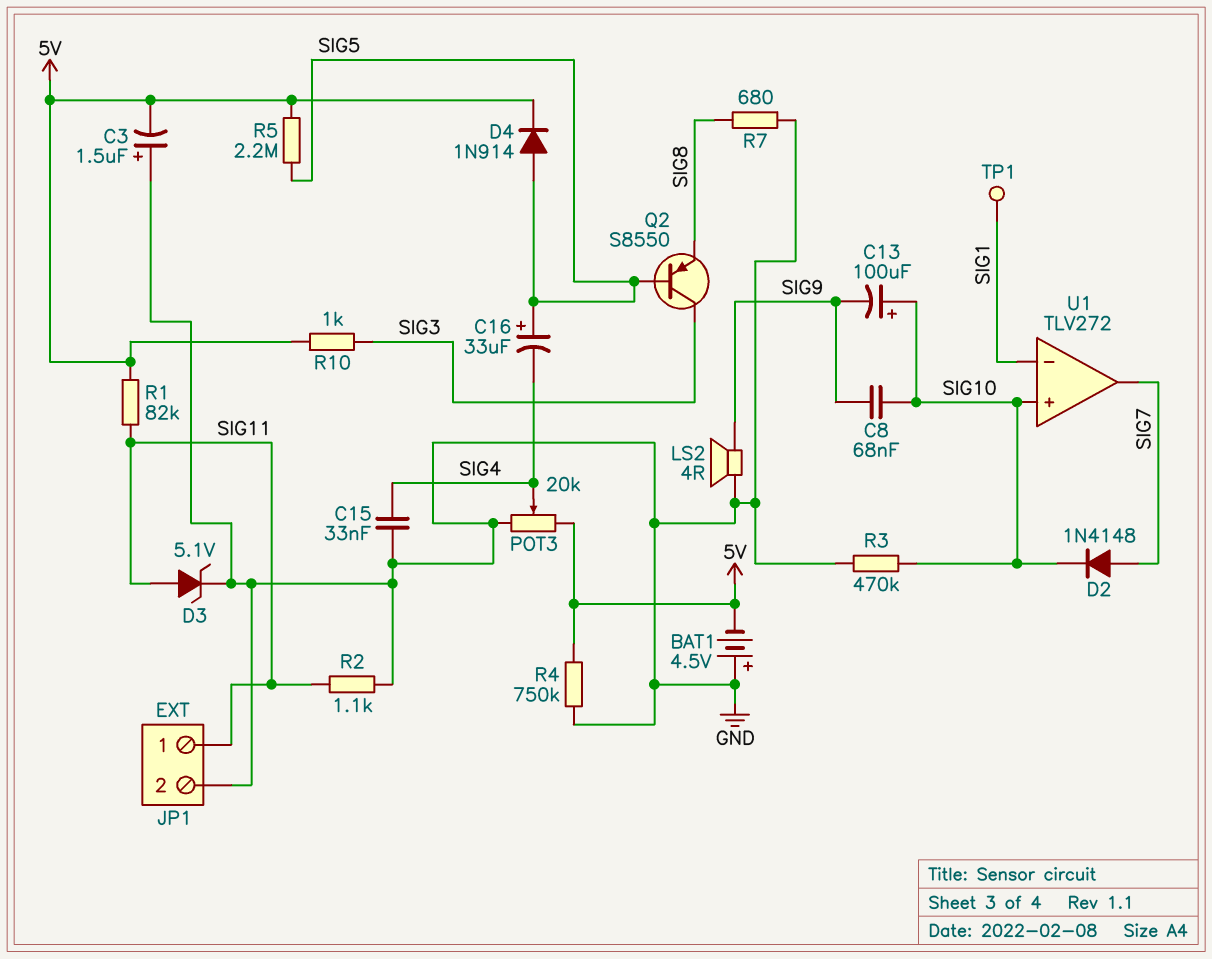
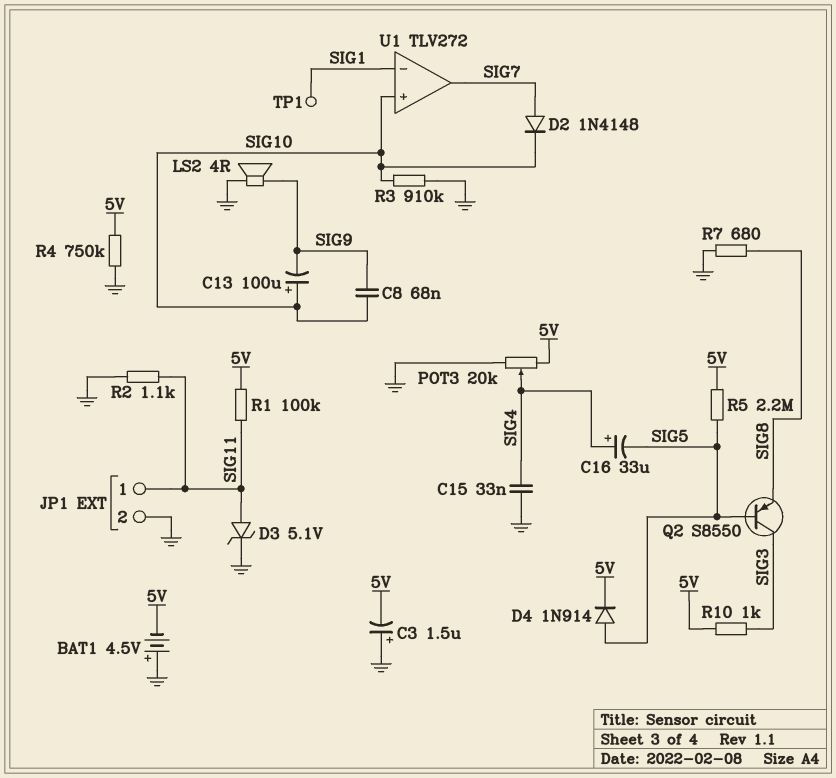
C16: 33uF (plus SIG5, minus SIG4) -> 33uF (plus SIG4, minus SIG5)
R1: 82k (5V, SIG11) -> 100k (5V, SIG11)
R3: 470k (GND, SIG10) -> 910k (GND, SIG10)

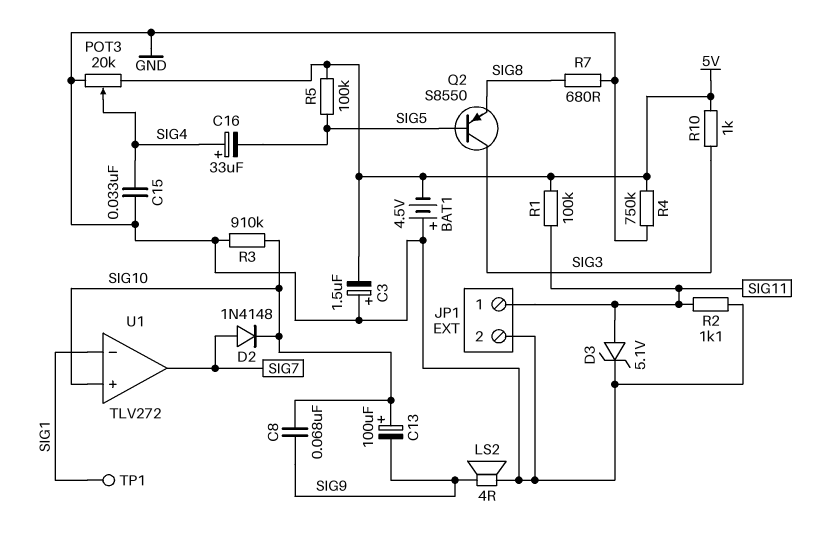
D4: diode 1N914 (A SIG5, K 5V) -> none
R5: 2.2M (5V, SIG5) -> 100k (5V, SIG5)

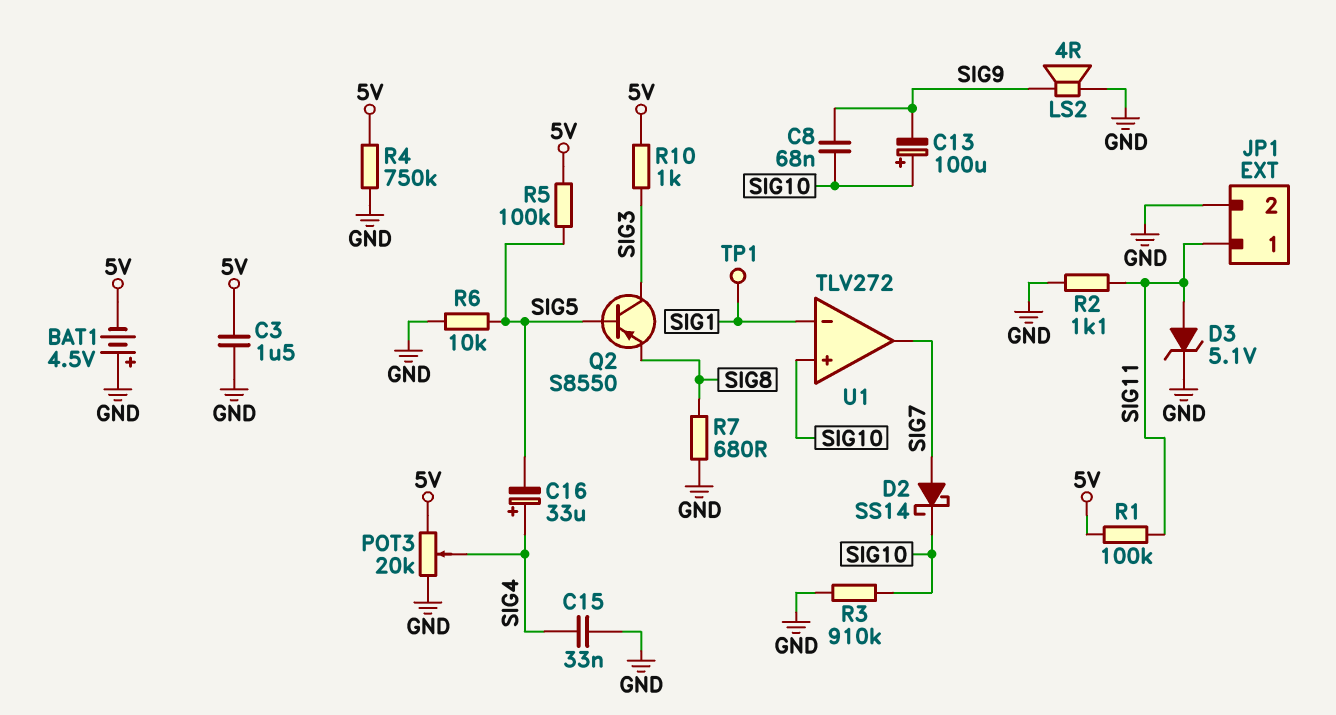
C3: 1.5uF (plus GND, minus 5V) -> 1.5uF (5V, GND)
D2: diode 1N4148 (A SIG7, K SIG10) -> schottky SS14 (A SIG7, K SIG10)
R6: none -> 10k (GND, SIG5)

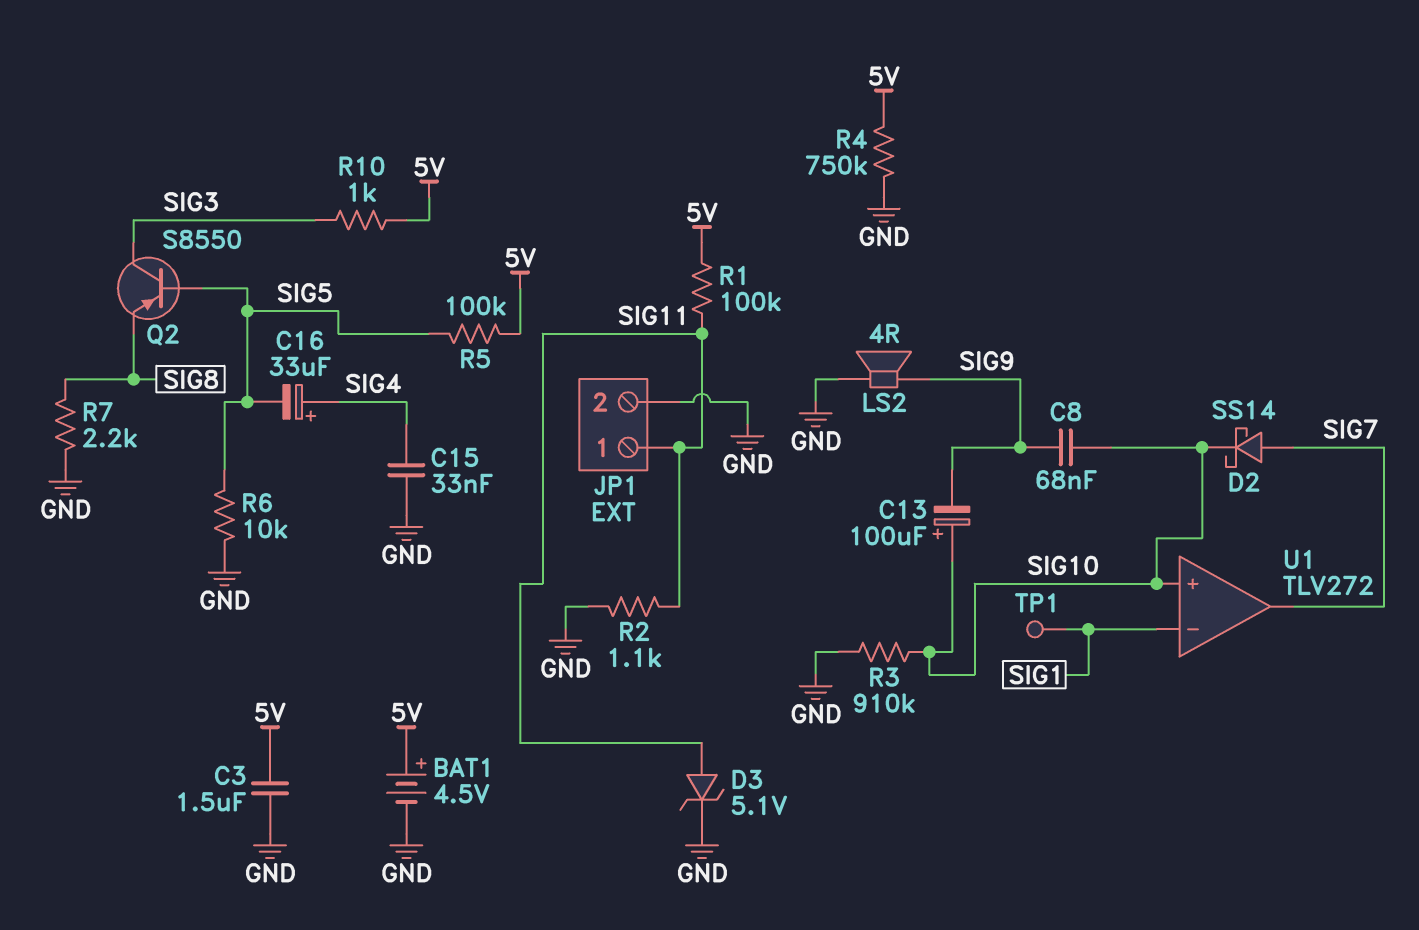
BAT1: 4.5V (plus GND, minus 5V) -> 4.5V (plus 5V, minus GND)
POT3: 20k (5V, GND, wiper SIG4) -> none
R7: 680 (GND, SIG8) -> 2.2k (GND, SIG8)

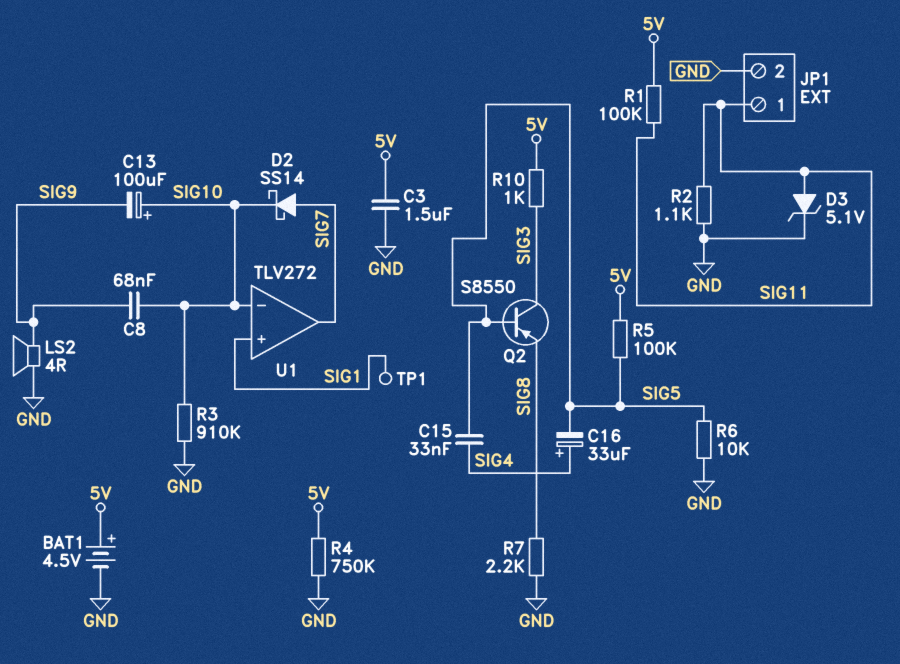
C15: 33nF (GND, SIG4) -> 33nF (SIG4, SIG5)
U1 pin in+: SIG10 -> SIG1
U1 pin in-: SIG1 -> SIG10

